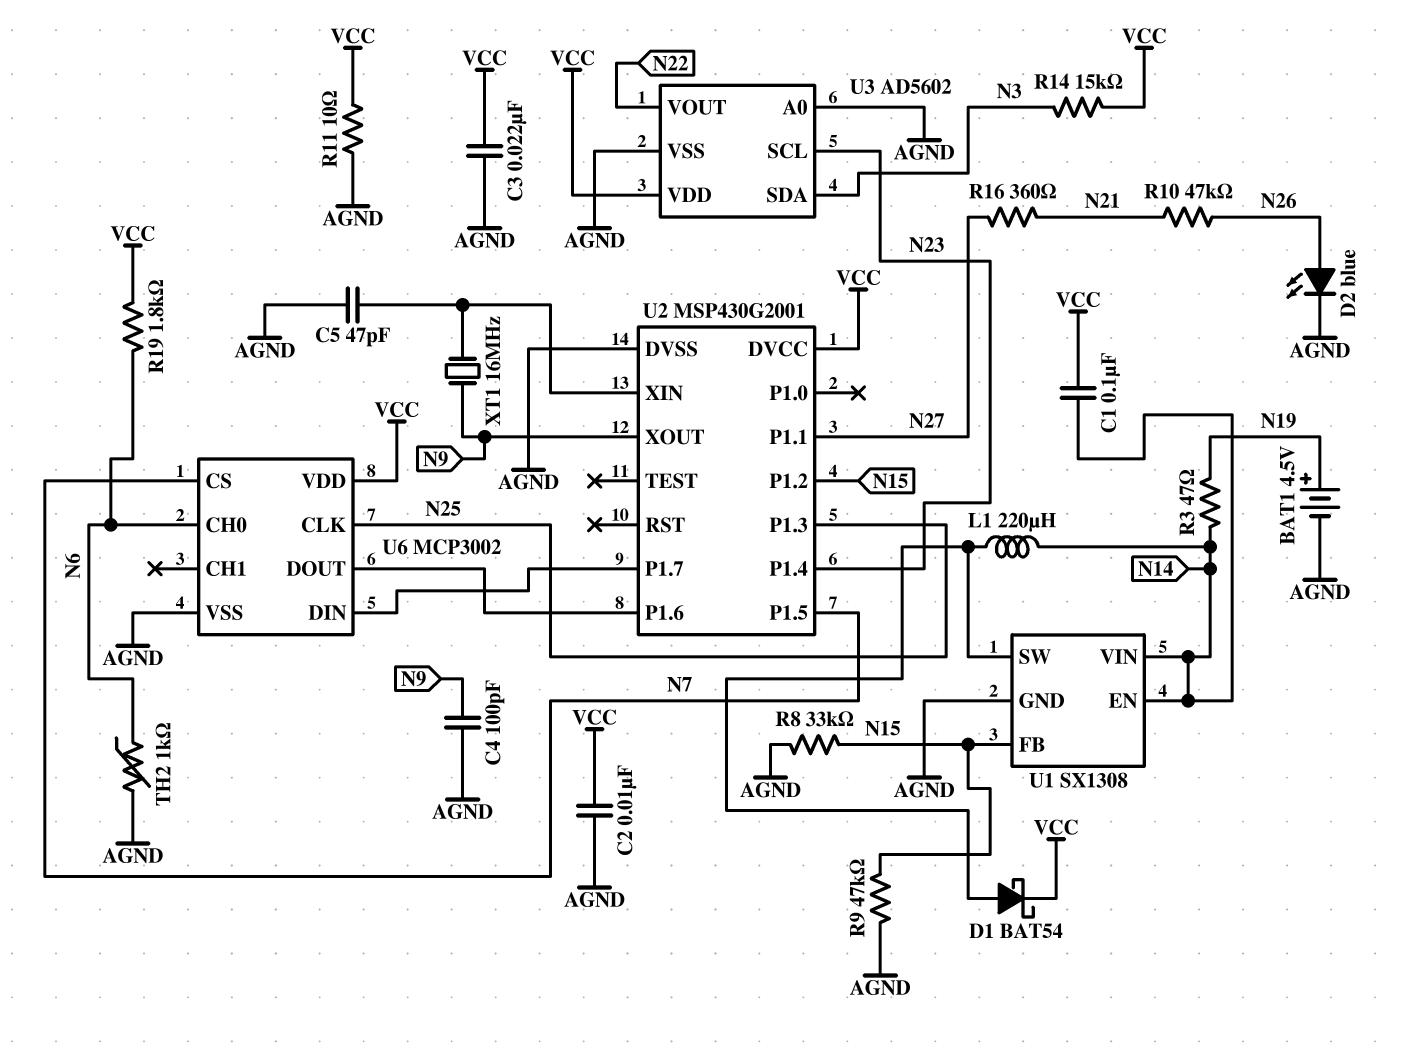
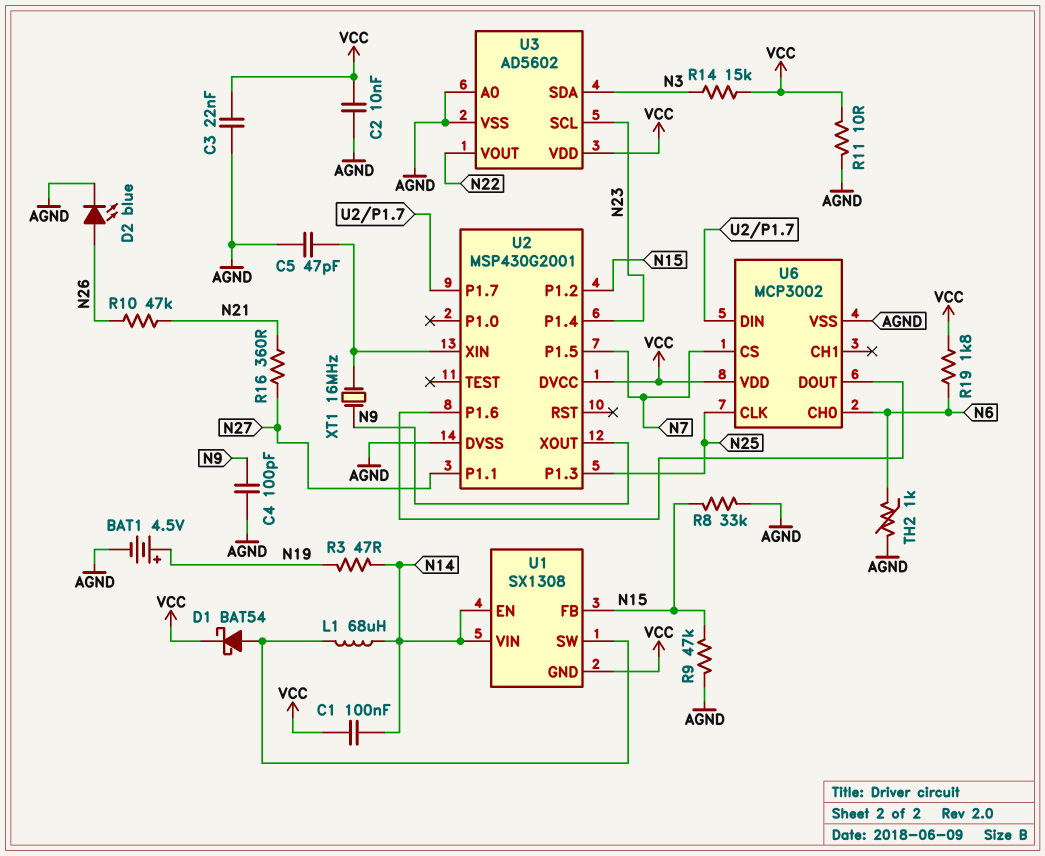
L1: 220uH (N14, U1/SW) -> 68uH (N14, U1/SW)
U1 pin GND: AGND -> VCC

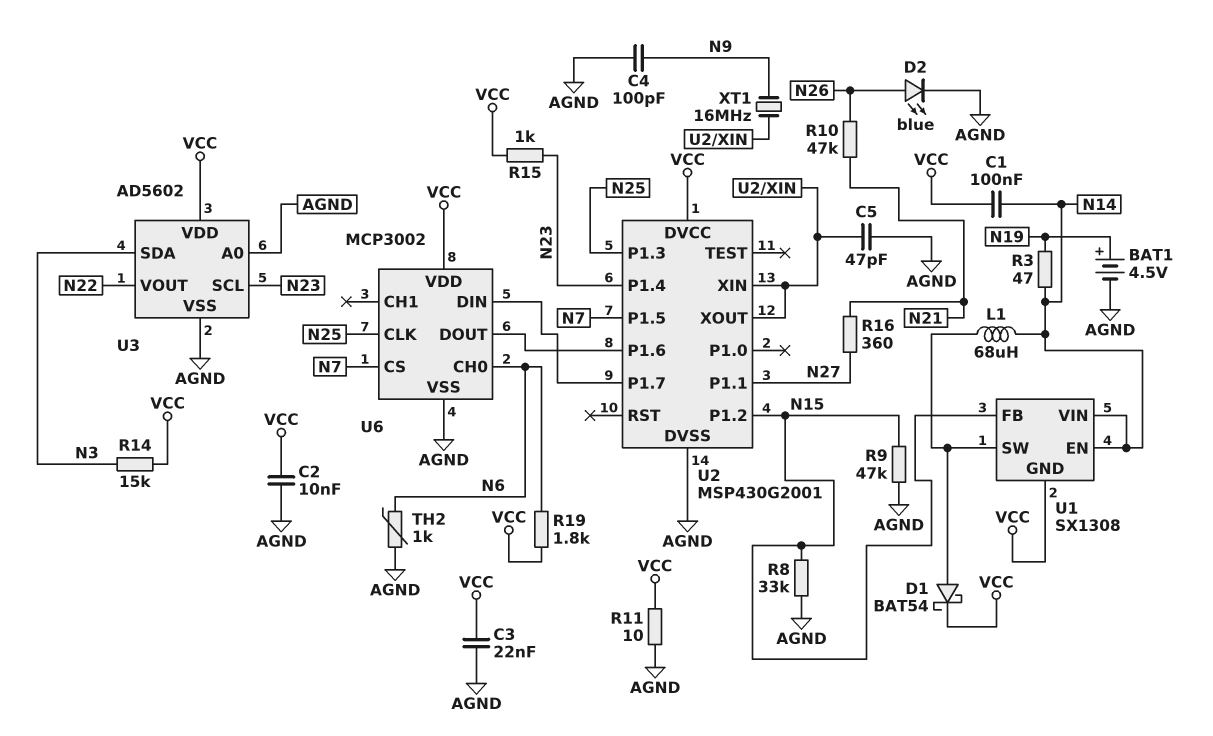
R15: none -> 1k (N23, VCC)
U2 pin XOUT: N9 -> U2/XIN

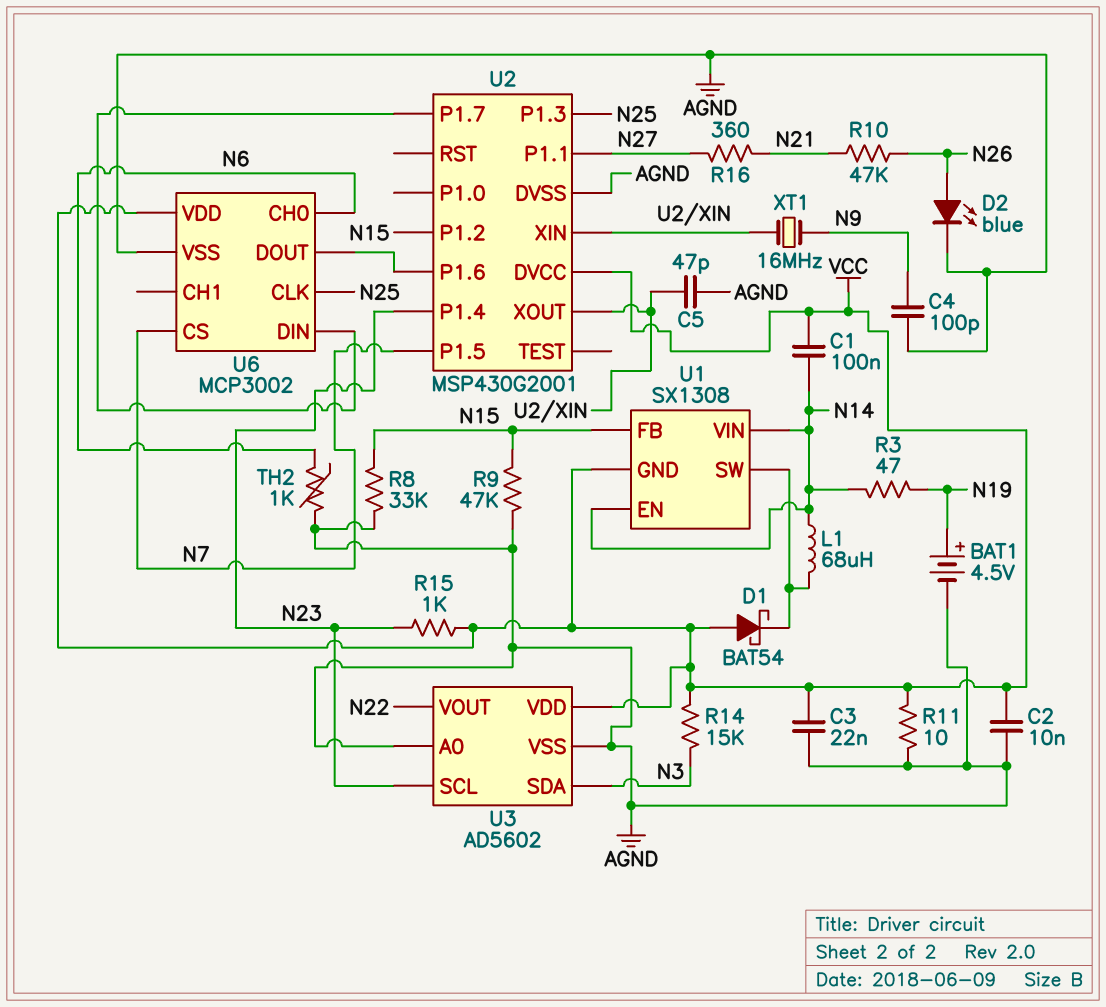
D1: schottky BAT54 (A U1/SW, K VCC) -> schottky BAT54 (A VCC, K U1/SW)
R19: 1.8k (N6, VCC) -> none

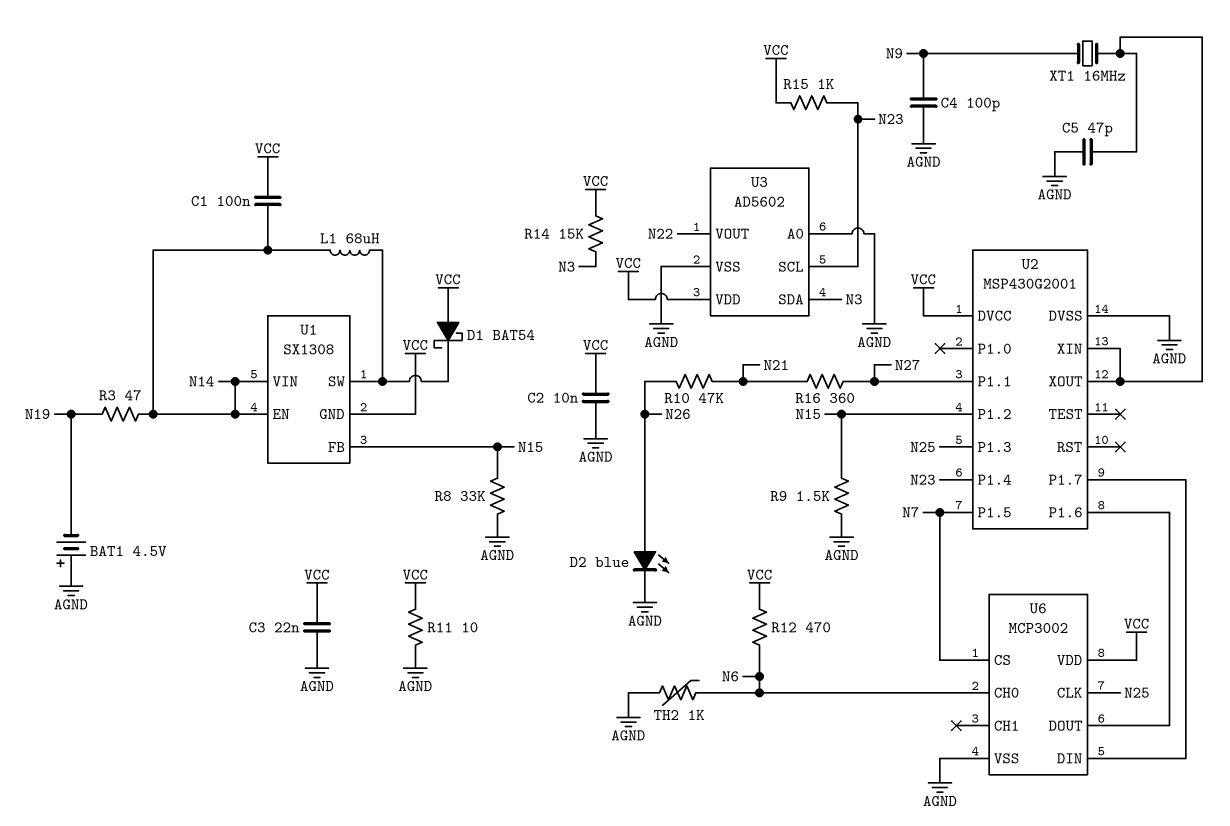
BAT1: 4.5V (plus N19, minus AGND) -> 4.5V (plus AGND, minus N19)
R9: 47k (AGND, N15) -> 1.5k (AGND, N15)
R12: none -> 470 (N6, VCC)

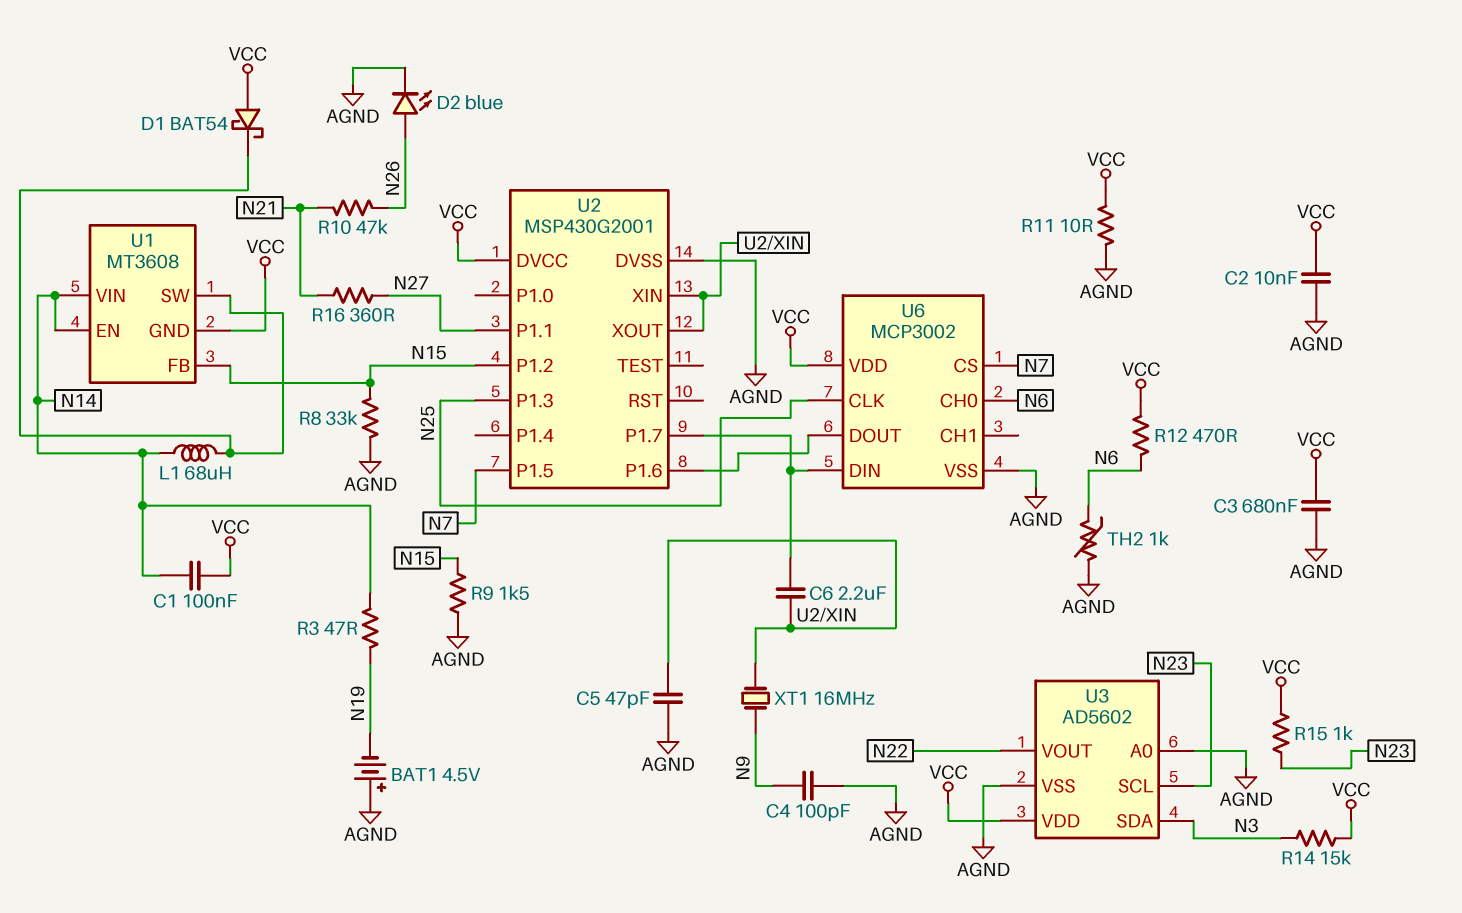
C3: 22nF (AGND, VCC) -> 680nF (AGND, VCC)
C6: none -> 2.2uF (U2/P1.7, U2/XIN)
U1: SX1308 -> MT3608
U2 pin P1.4: N23 -> none

